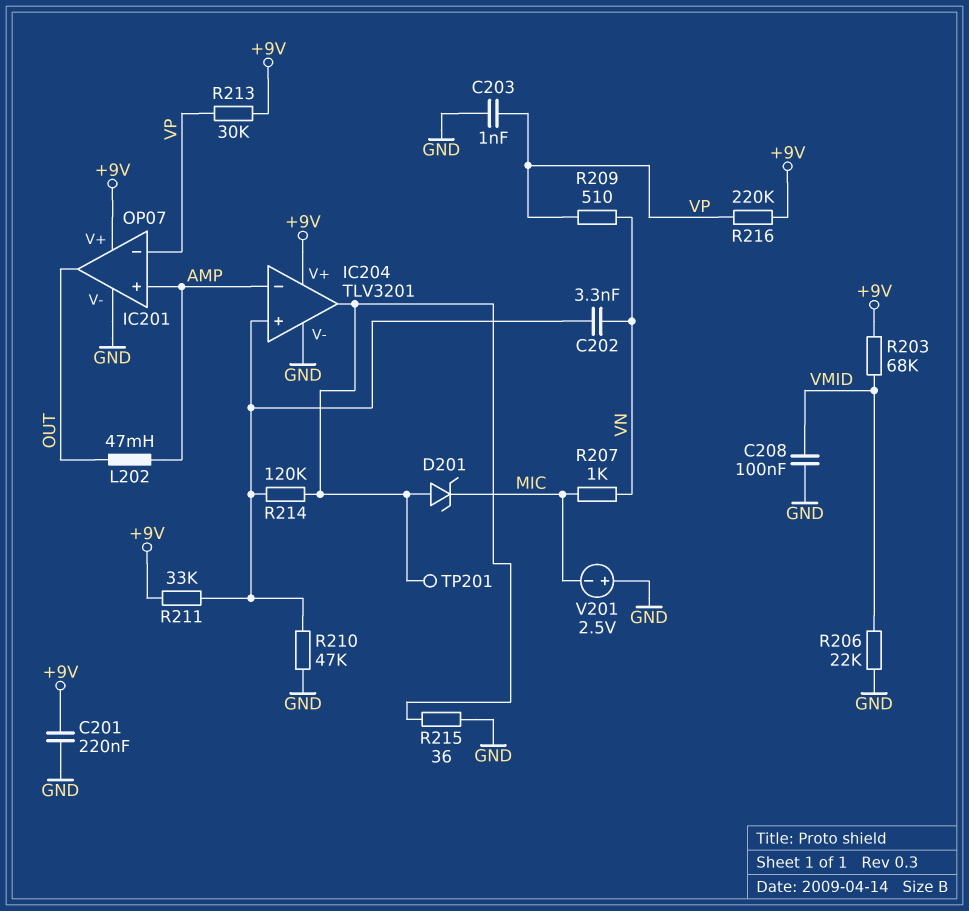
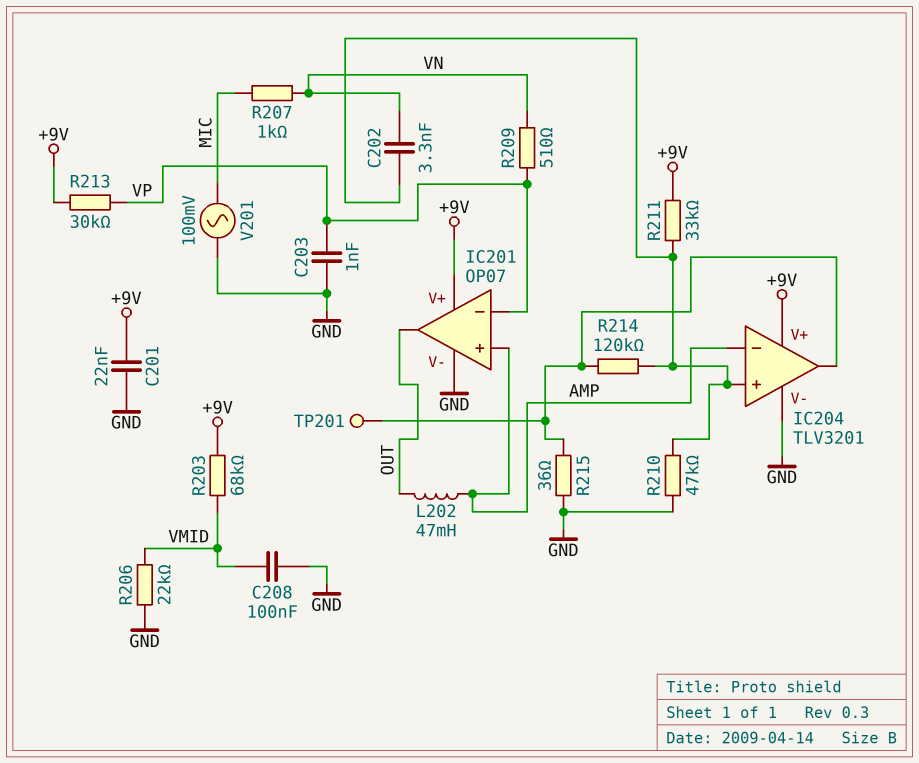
C201: 220nF (+9V, GND) -> 22nF (+9V, GND)
D201: zener (A IC204/out, K MIC) -> none
R216: 220k (+9V, VP) -> none
V201: 2.5V (plus GND, minus MIC) -> AC 100mV (GND, MIC)

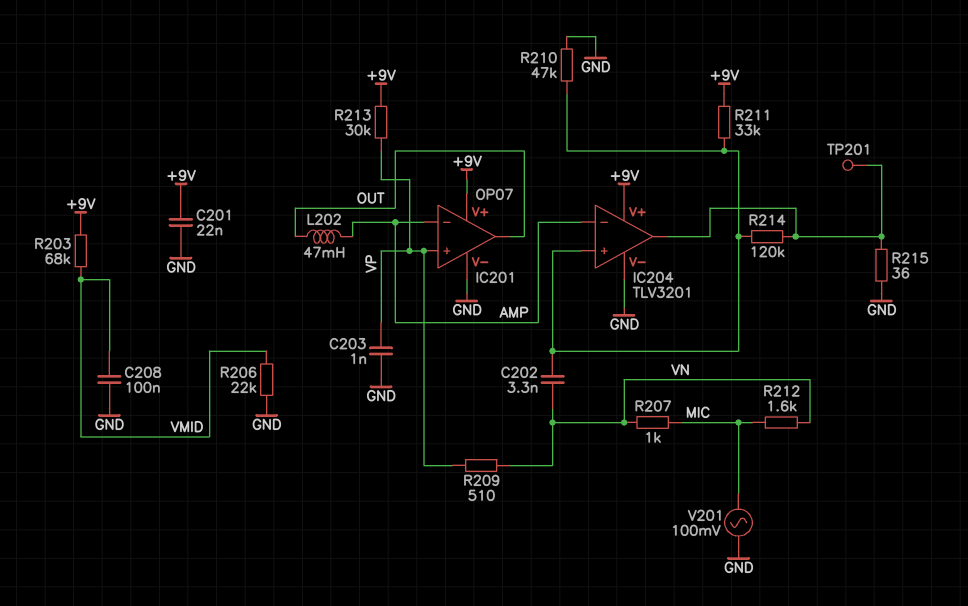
IC201 pin in+: AMP -> VP
IC201 pin in-: VP -> AMP
R212: none -> 1.6k (MIC, VN)

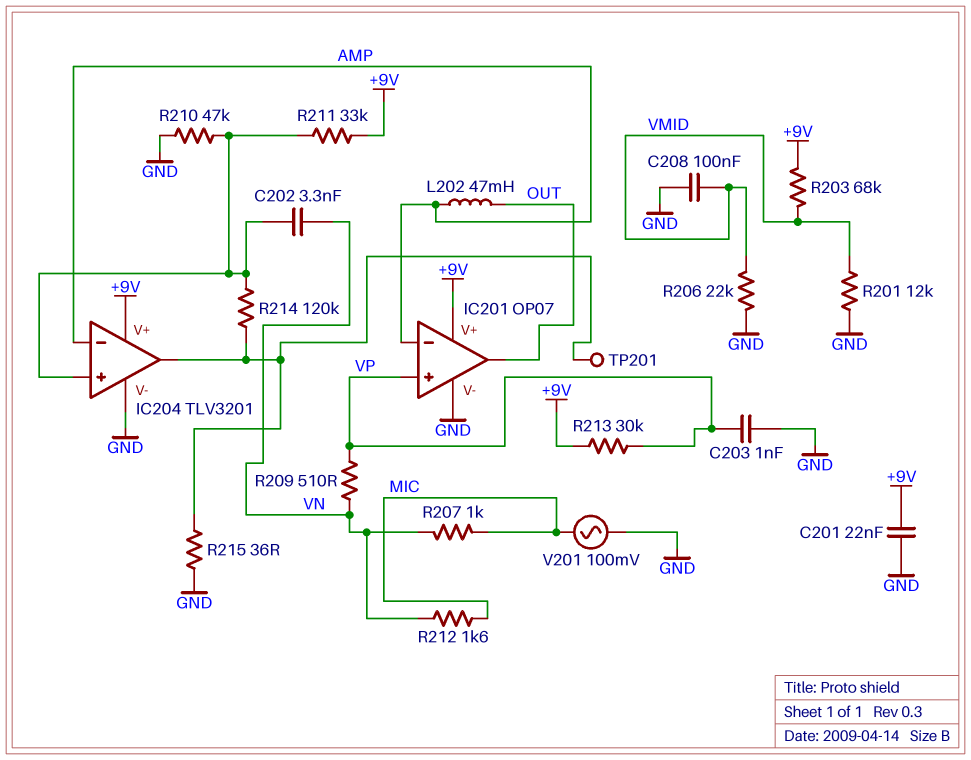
R201: none -> 12k (GND, VMID)

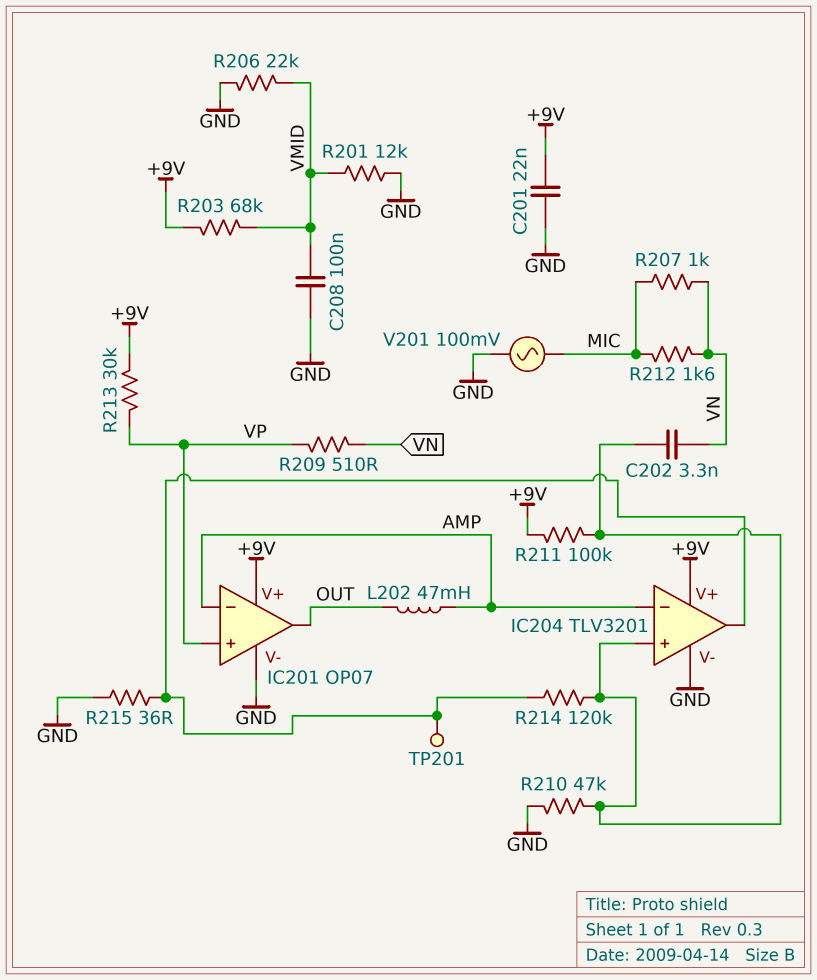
C203: 1nF (GND, VP) -> none
R211: 33k (+9V, IC204/in+) -> 100k (+9V, IC204/in+)

